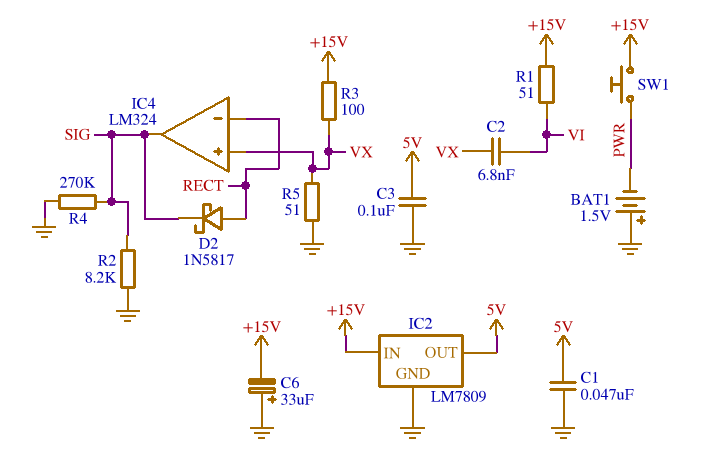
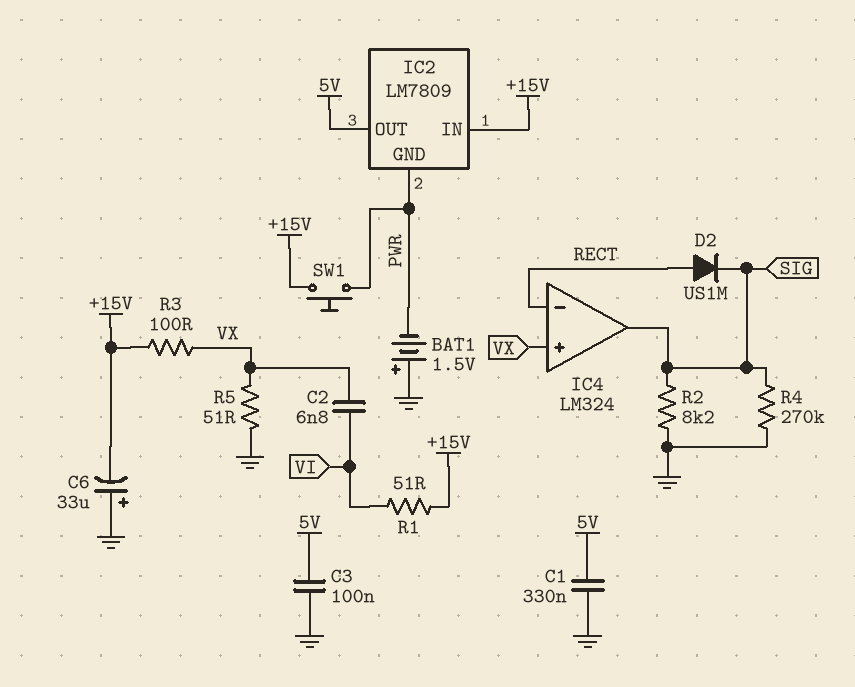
C1: 47nF (5V, GND) -> 330nF (5V, GND)
D2: schottky 1N5817 (A RECT, K SIG) -> diode US1M (A RECT, K SIG)
IC2 pin GND: GND -> PWR

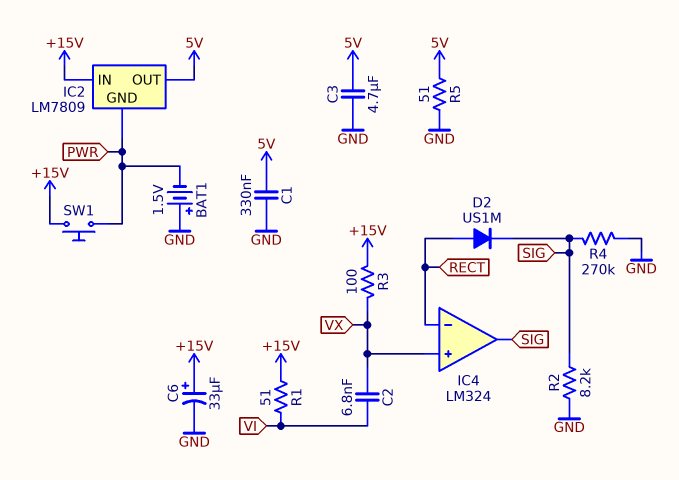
C3: 100nF (5V, GND) -> 4.7uF (5V, GND)
C6: 33uF (plus GND, minus +15V) -> 33uF (plus +15V, minus GND)
R5: 51 (GND, VX) -> 51 (5V, GND)

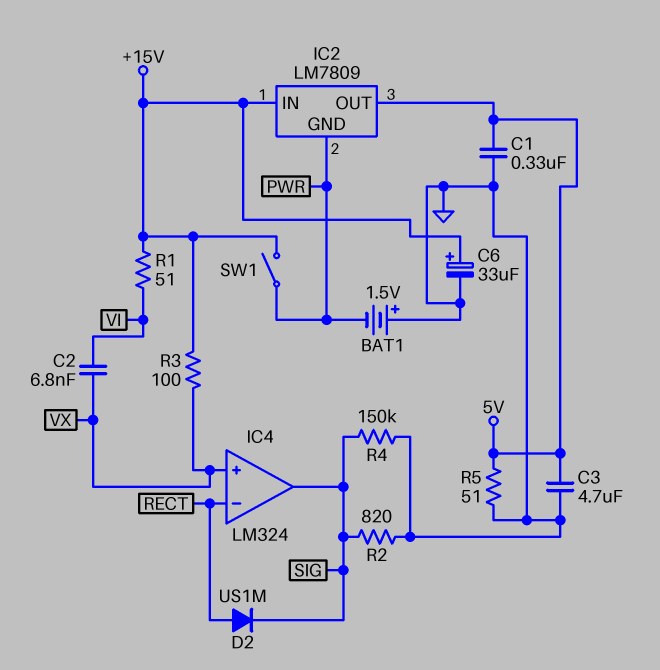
R2: 8.2k (GND, SIG) -> 820 (GND, SIG)
R4: 270k (GND, SIG) -> 150k (GND, SIG)
SW1: button (+15V, PWR) -> switch (+15V, PWR)

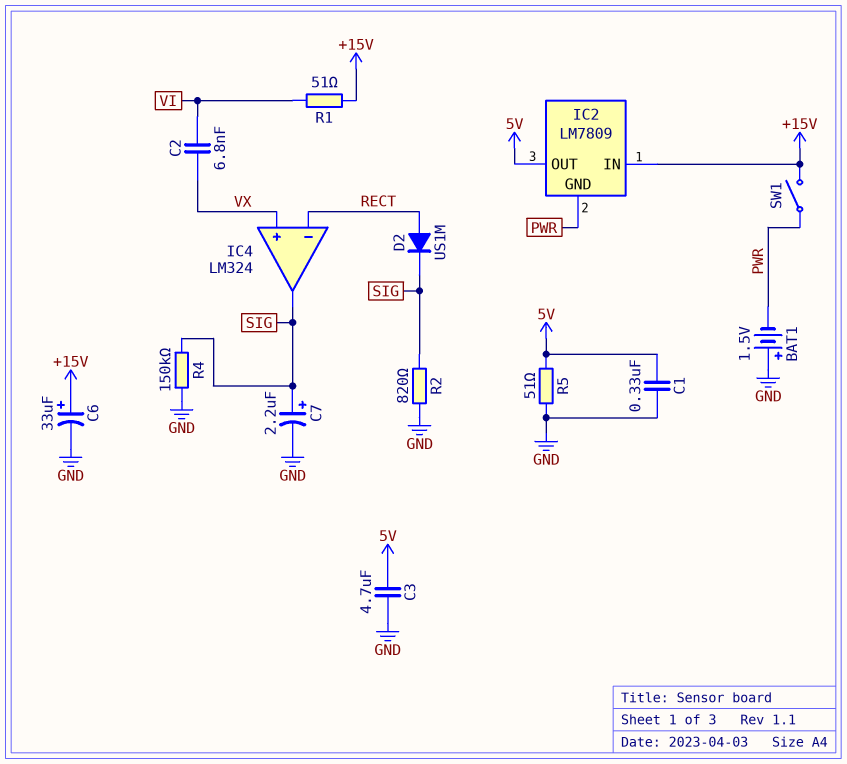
C7: none -> 2.2uF (plus SIG, minus GND)
R3: 100 (+15V, VX) -> none

